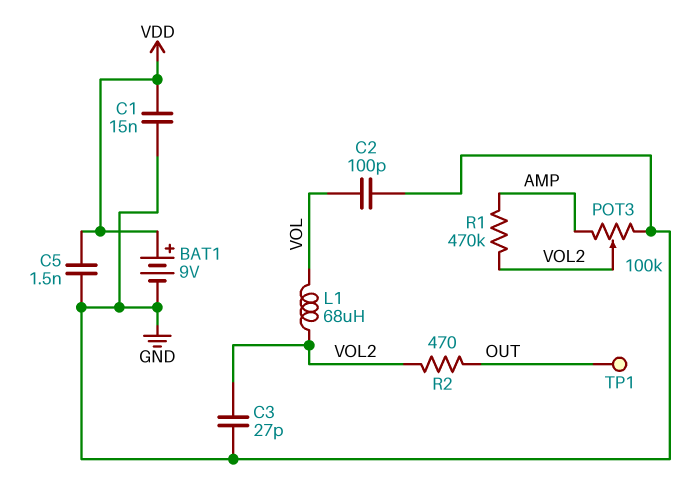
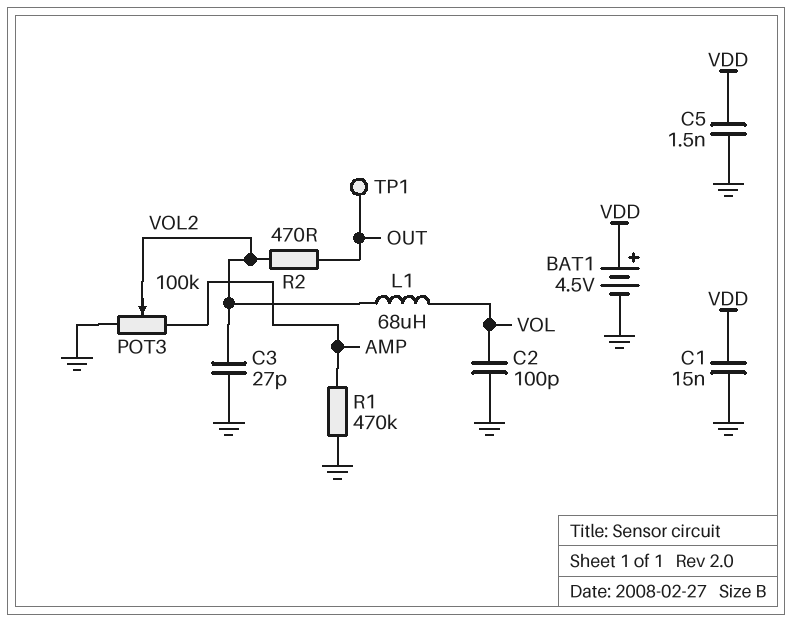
BAT1: 9V (plus VDD, minus GND) -> 4.5V (plus VDD, minus GND)
R1: 470k (AMP, VOL2) -> 470k (AMP, GND)

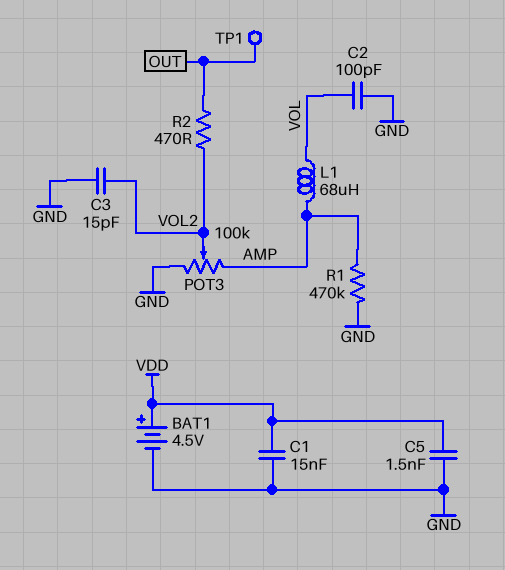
C3: 27pF (GND, VOL2) -> 15pF (GND, VOL2)
L1: 68uH (VOL, VOL2) -> 68uH (AMP, VOL)

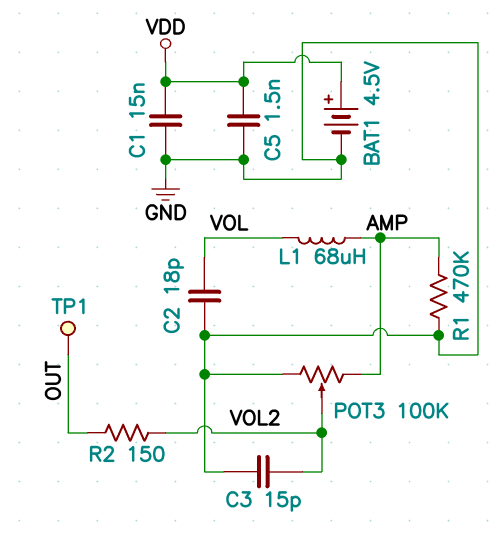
C2: 100pF (GND, VOL) -> 18pF (GND, VOL)
R2: 470 (OUT, VOL2) -> 150 (OUT, VOL2)

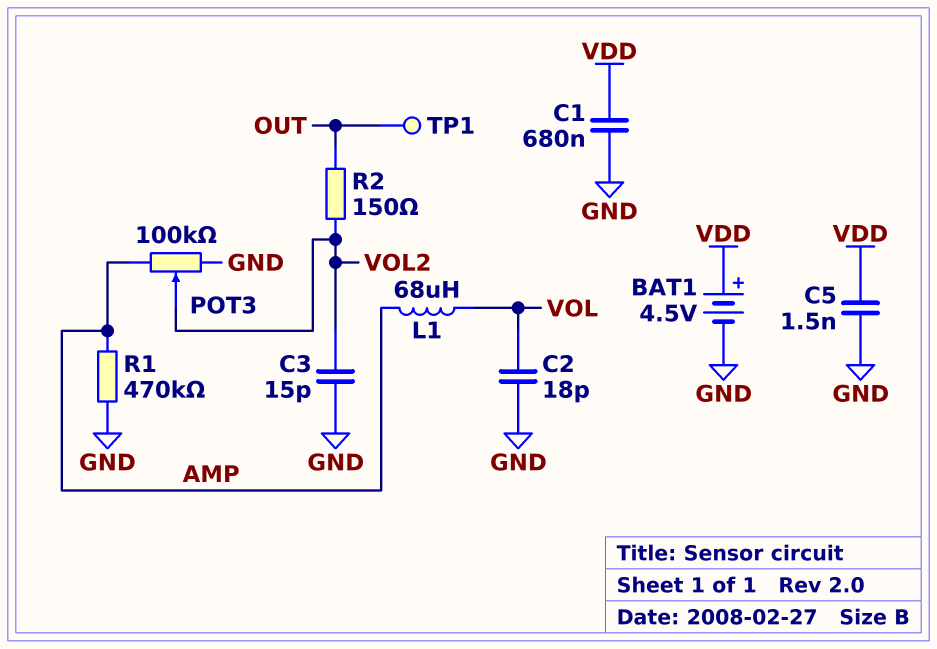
C1: 15nF (GND, VDD) -> 680nF (GND, VDD)

